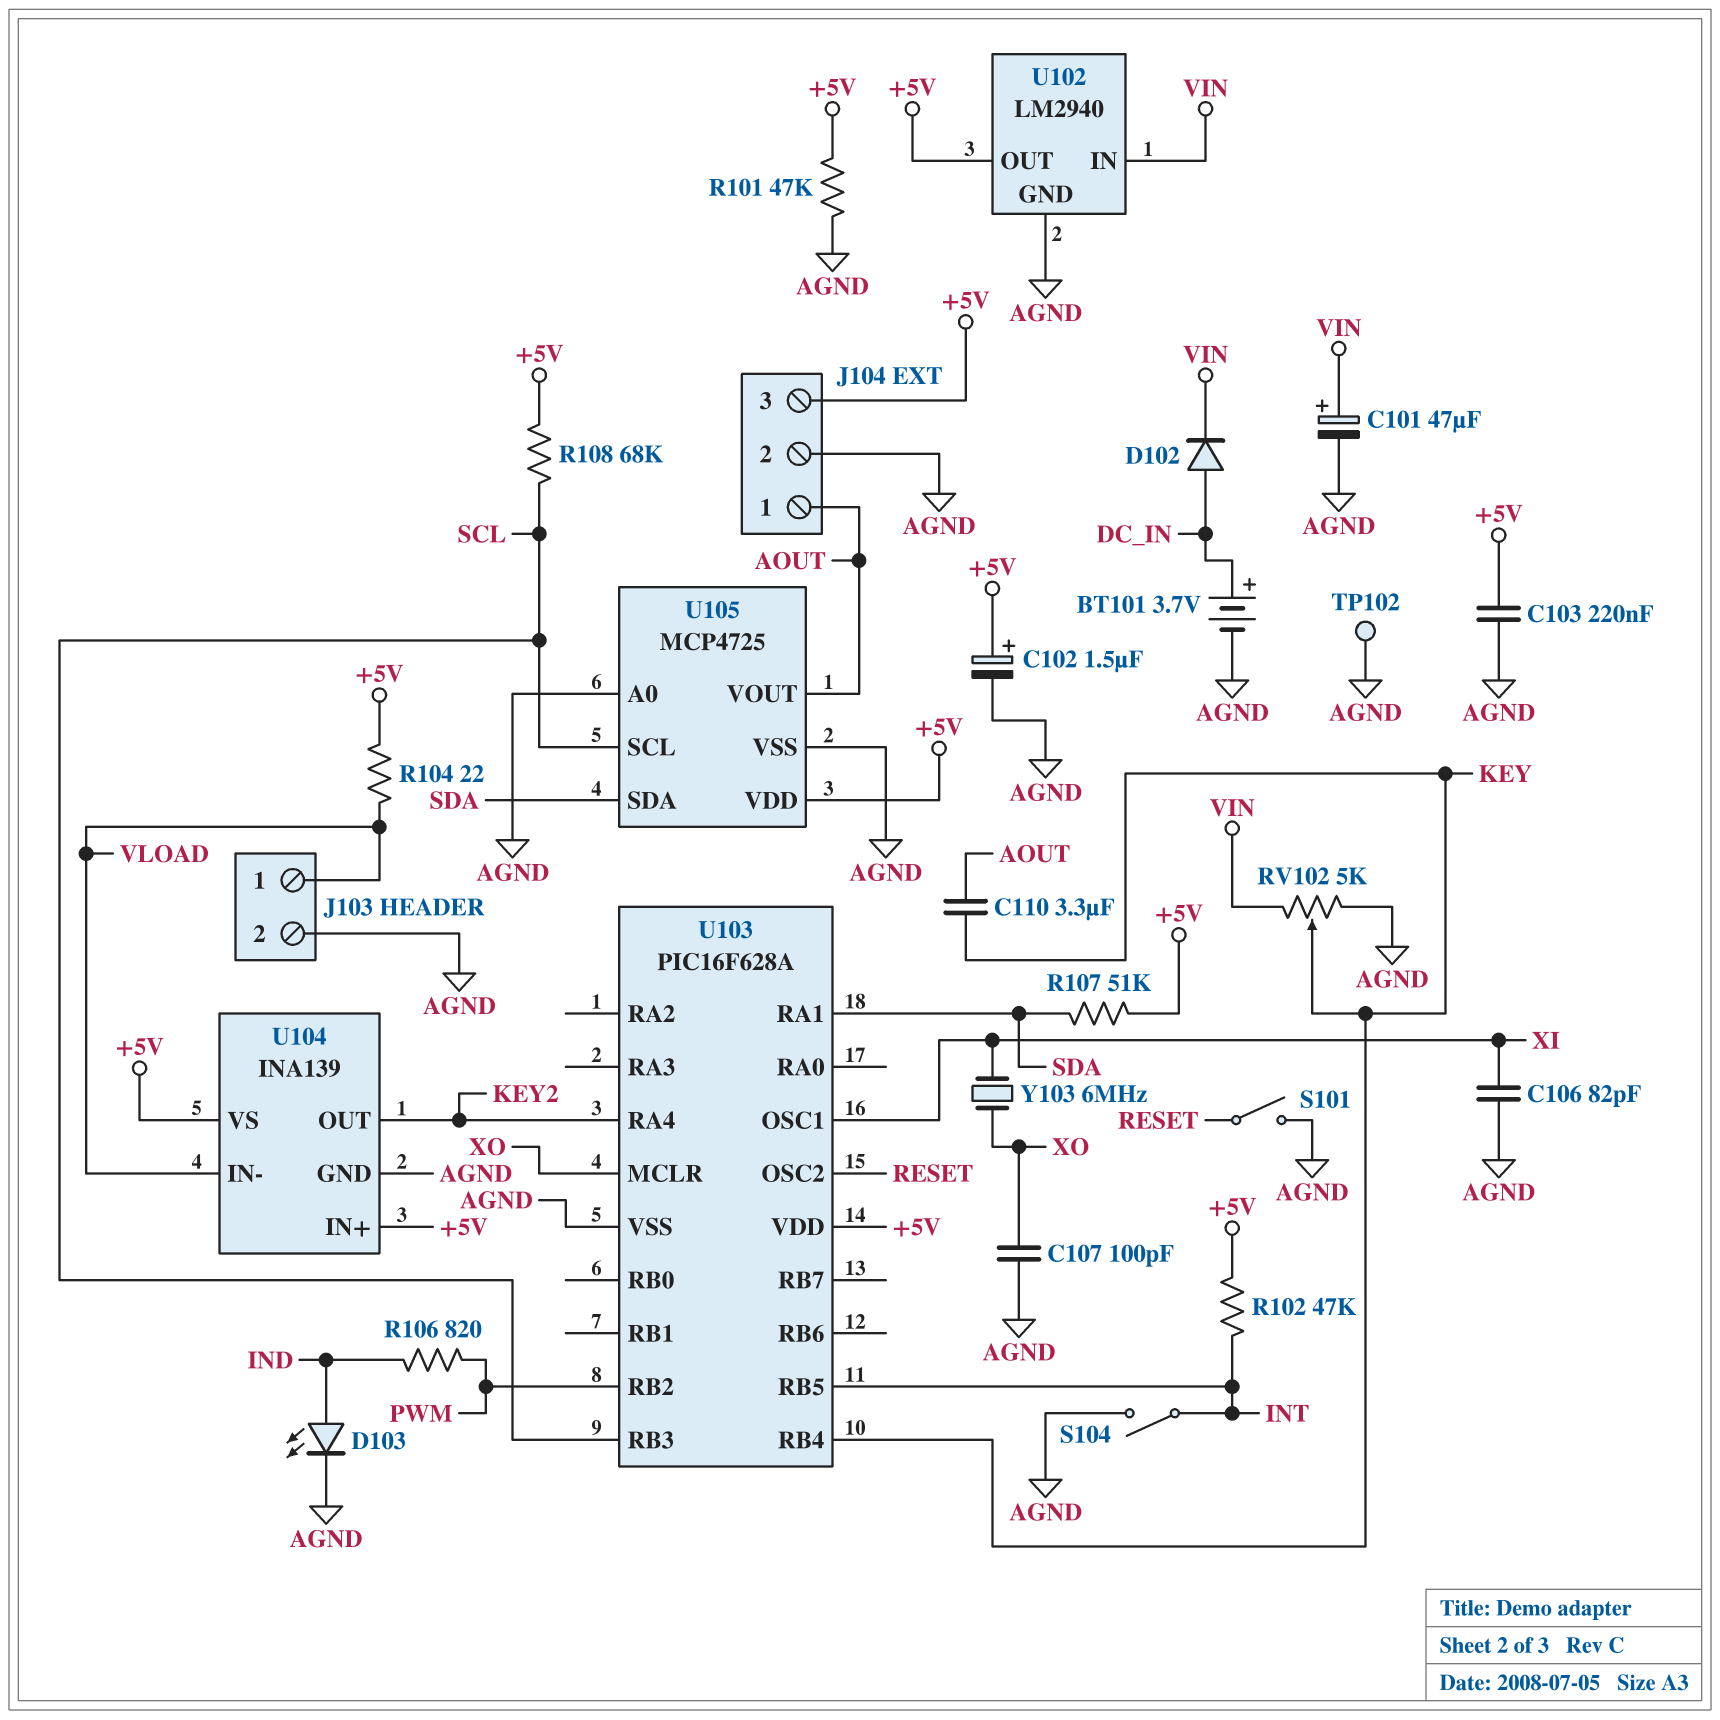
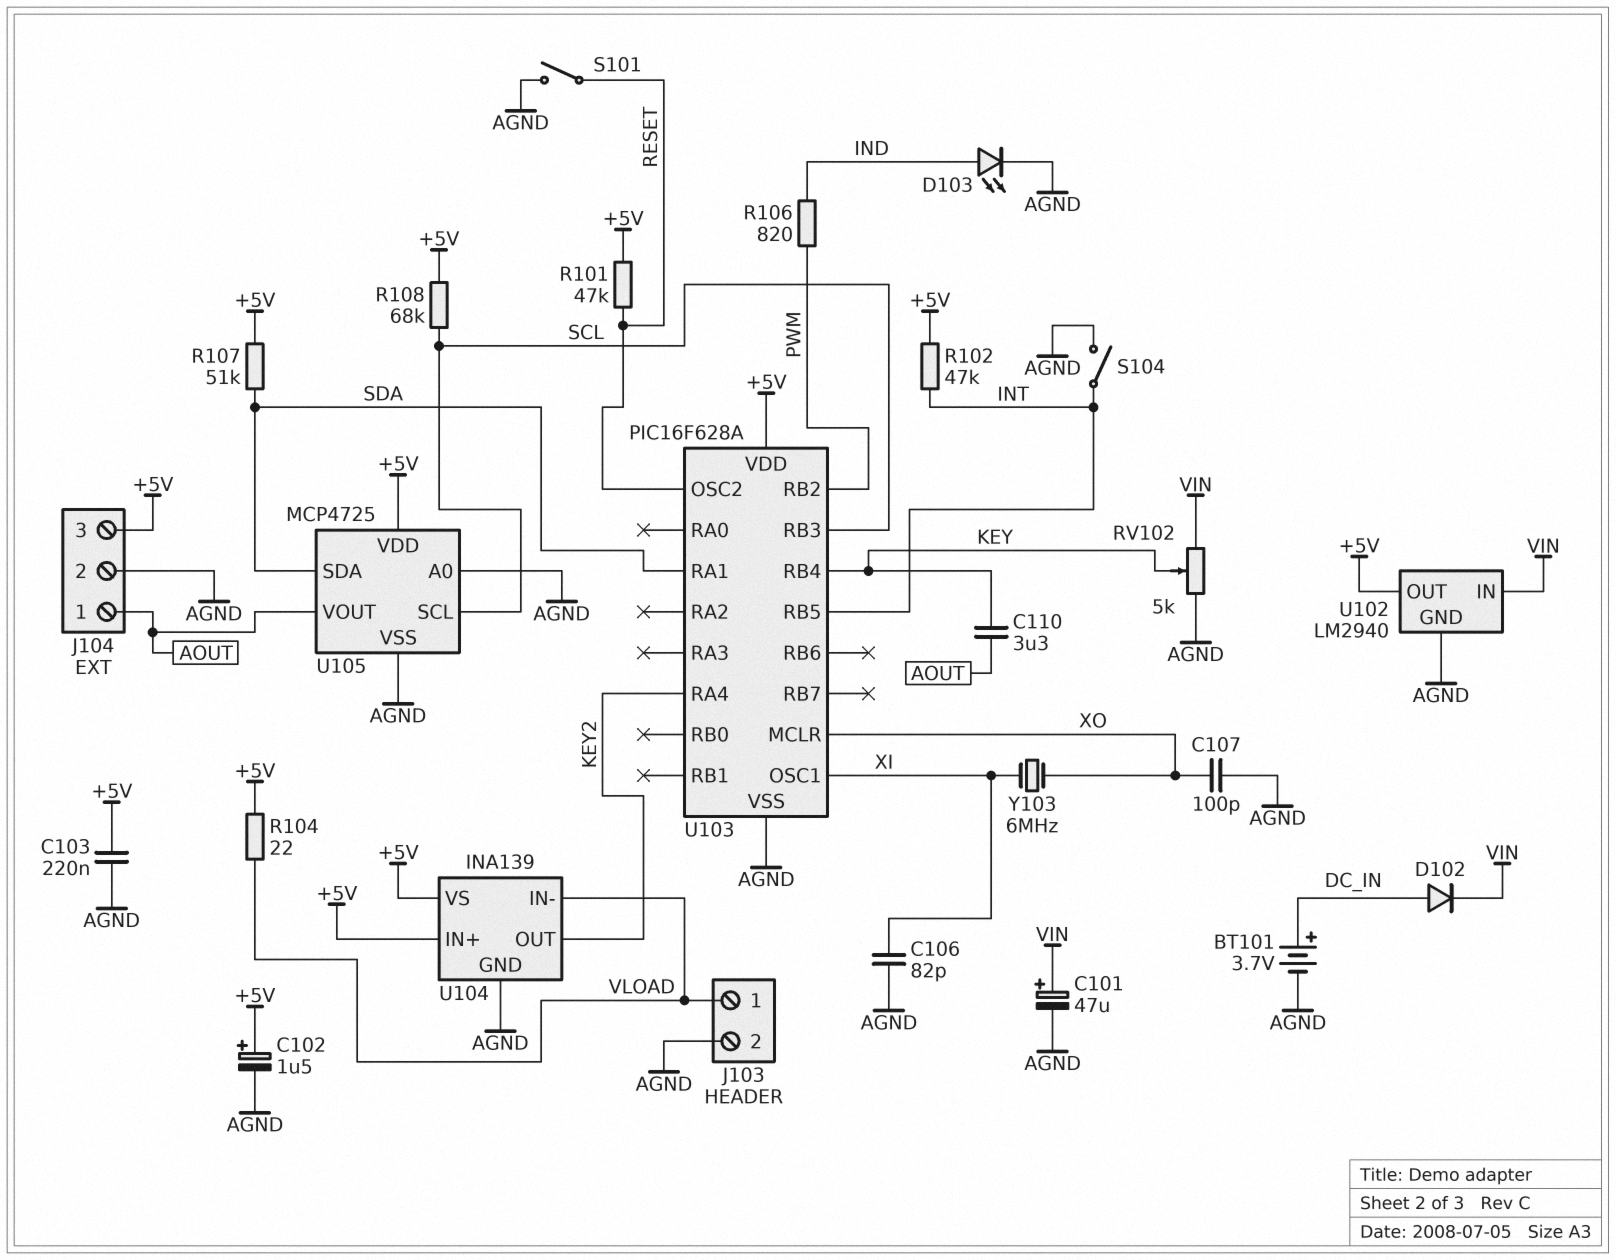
R101: 47k (+5V, AGND) -> 47k (+5V, RESET)
TP102: test point (AGND) -> none

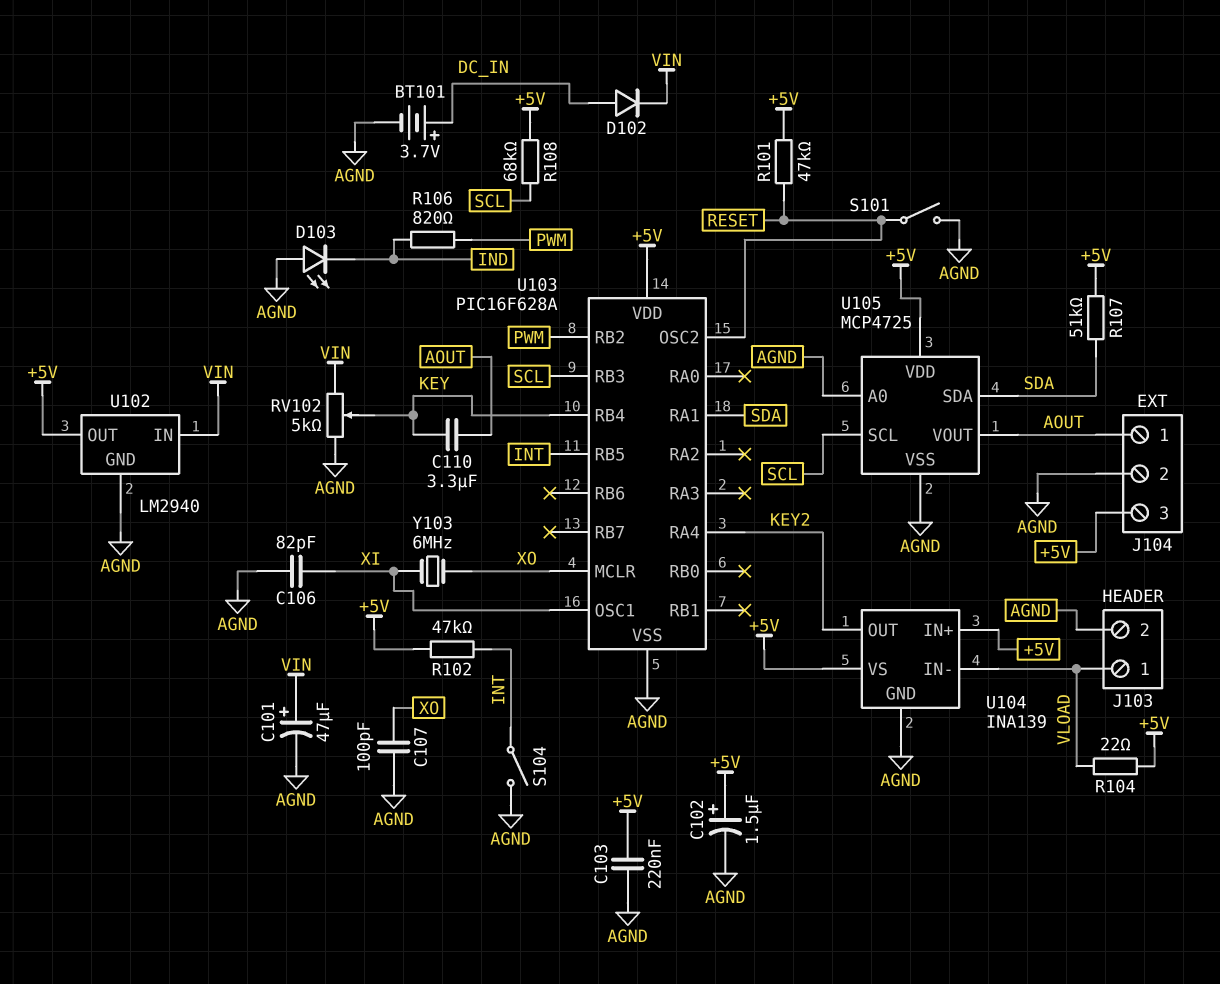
D103: LED (A IND, K AGND) -> LED (A AGND, K IND)

